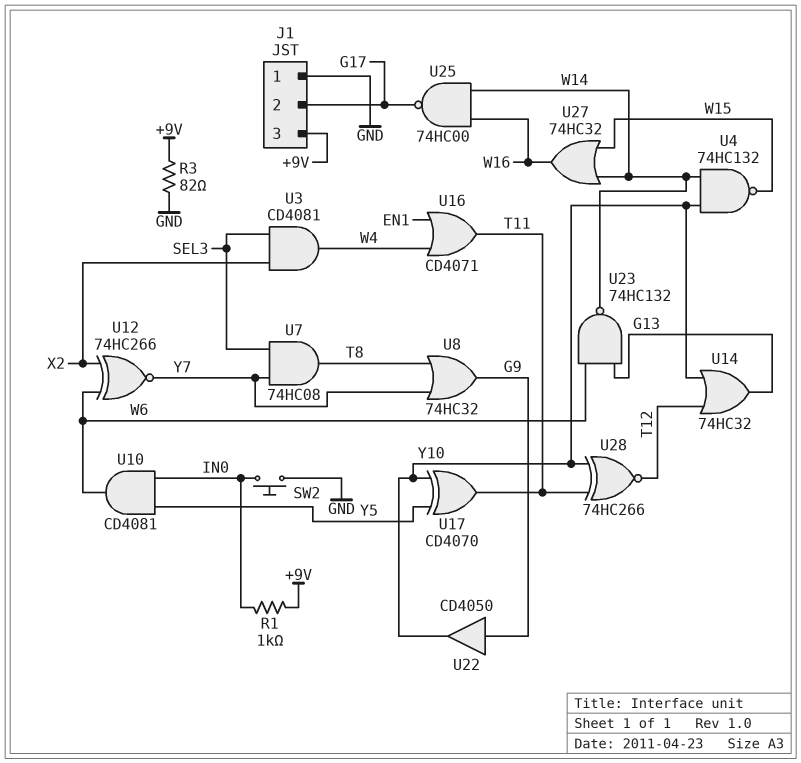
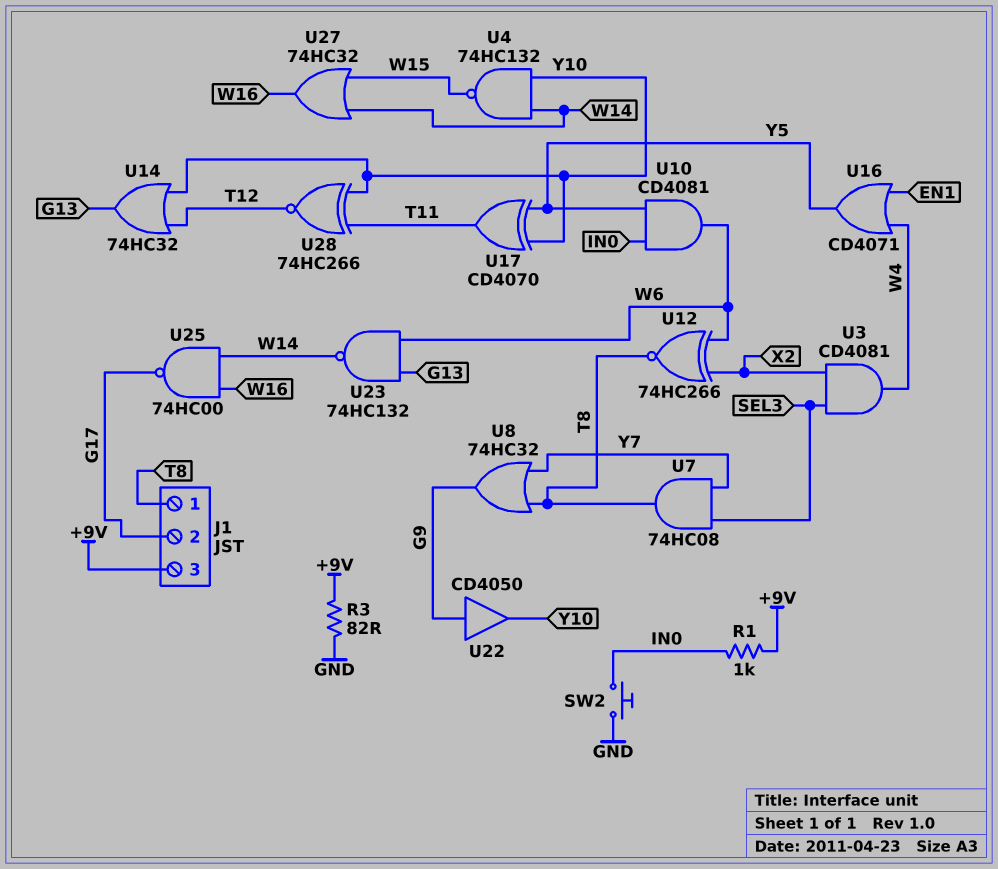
J1 pin 1: GND -> T8
U12: XNOR 74HC266 (in W6, in X2, out Y7) -> XNOR 74HC266 (in W6, in X2, out T8)
U16: OR CD4071 (in EN1, in W4, out T11) -> OR CD4071 (in EN1, in W4, out Y5)

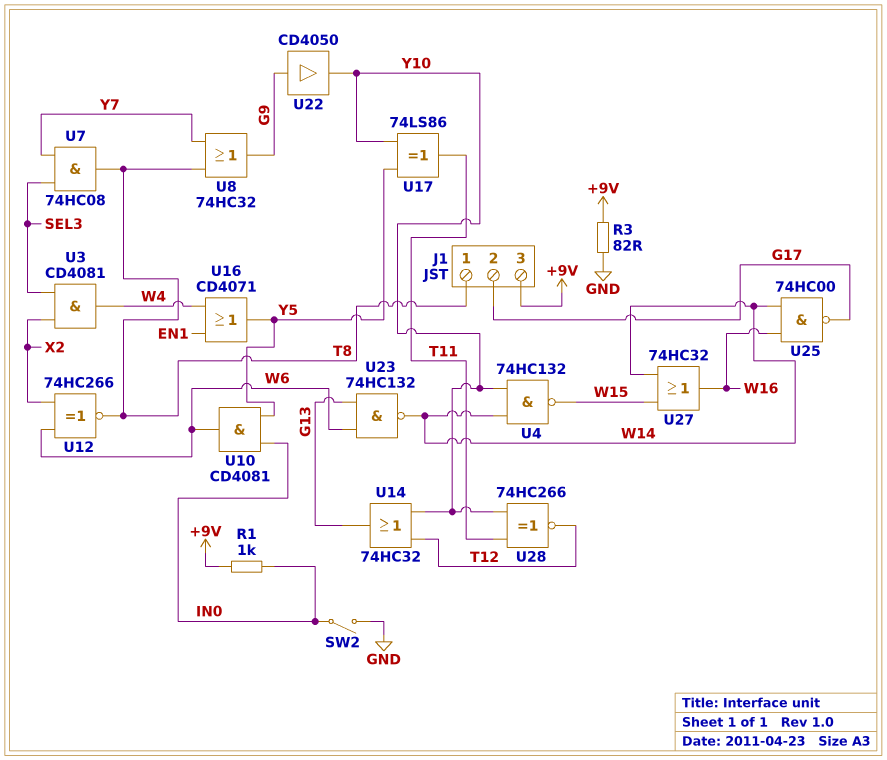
SW2: button (GND, IN0) -> switch (GND, IN0)
U17: XOR CD4070 (in Y5, in Y10, out T11) -> XOR 74LS86 (in Y5, in Y10, out T11)

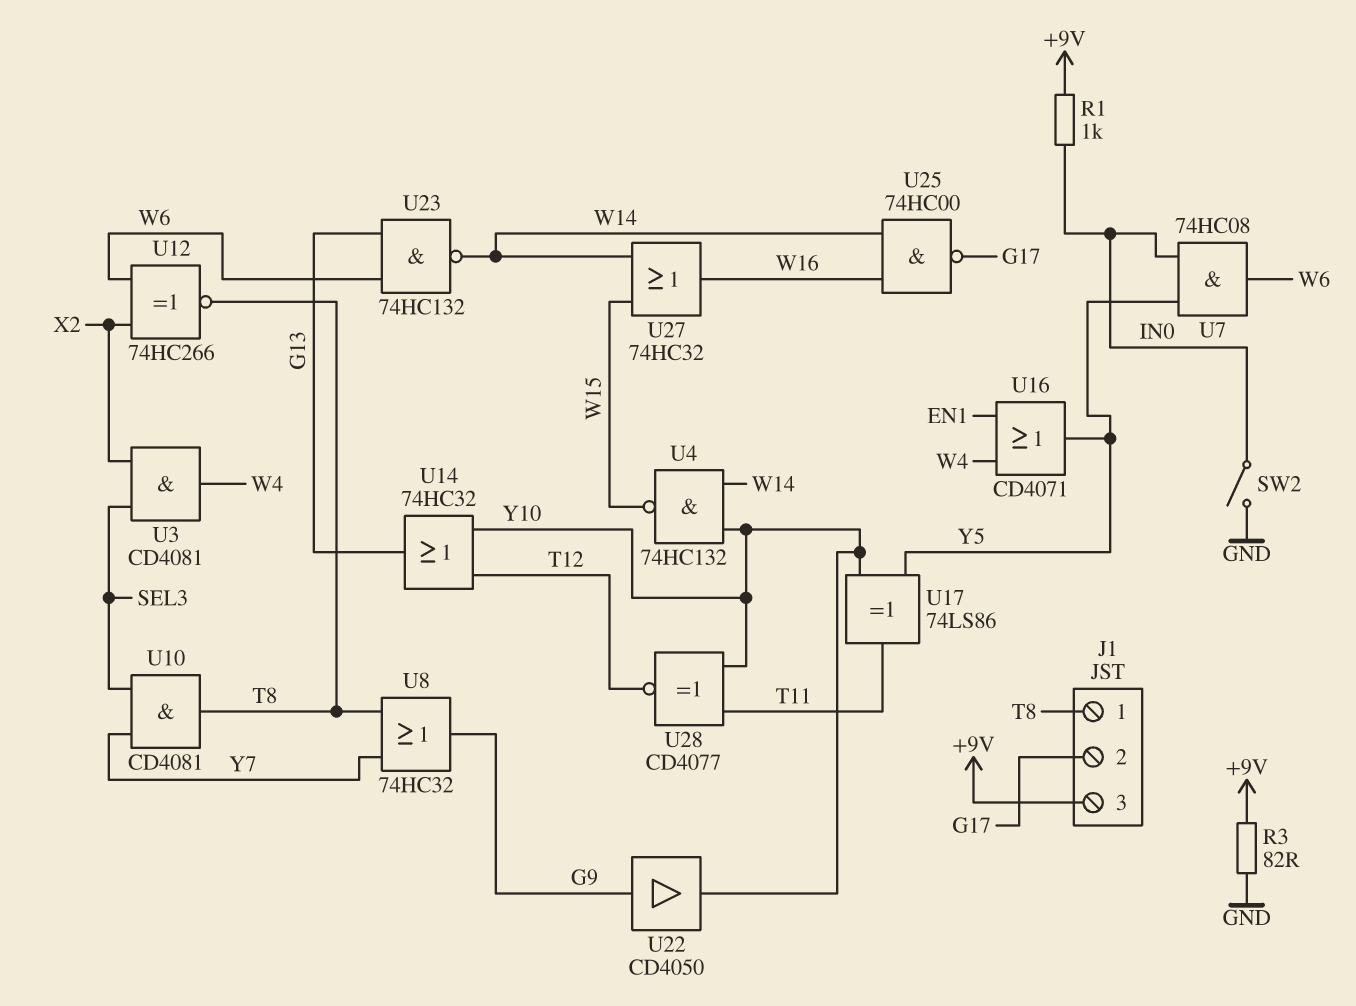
U7: AND 74HC08 (in SEL3, in Y7, out T8) -> AND 74HC08 (in IN0, in Y5, out W6)
U10: AND CD4081 (in IN0, in Y5, out W6) -> AND CD4081 (in SEL3, in Y7, out T8)
U28: XNOR 74HC266 (in T11, in Y10, out T12) -> XNOR CD4077 (in T11, in Y10, out T12)

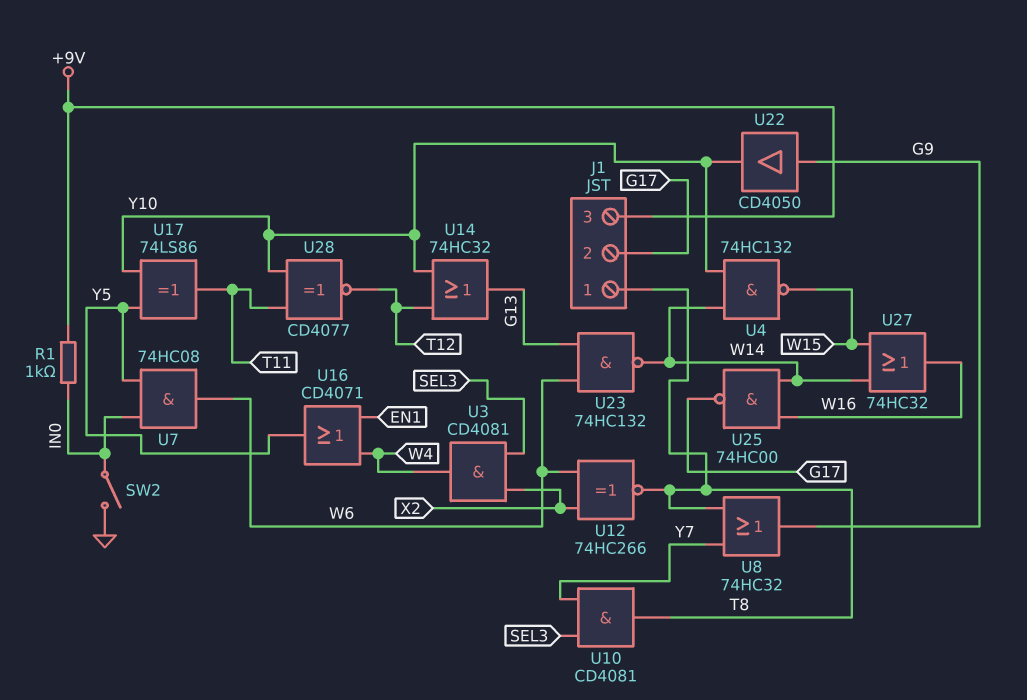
R3: 82 (+9V, GND) -> none

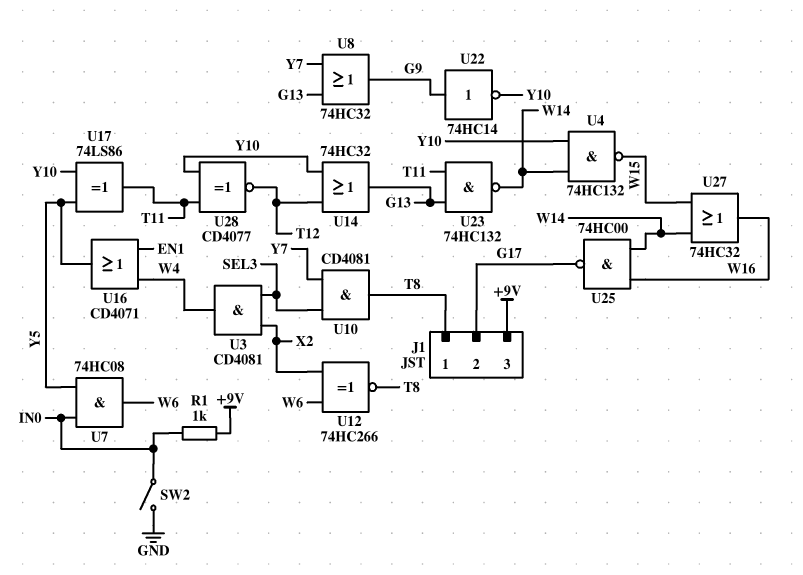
U8: OR 74HC32 (in T8, in Y7, out G9) -> OR 74HC32 (in G13, in Y7, out G9)
U22: buffer CD4050 (in G9, out Y10) -> NOT 74HC14 (in G9, out Y10)
U23: NAND 74HC132 (in G13, in W6, out W14) -> NAND 74HC132 (in G13, in T11, out W14)

